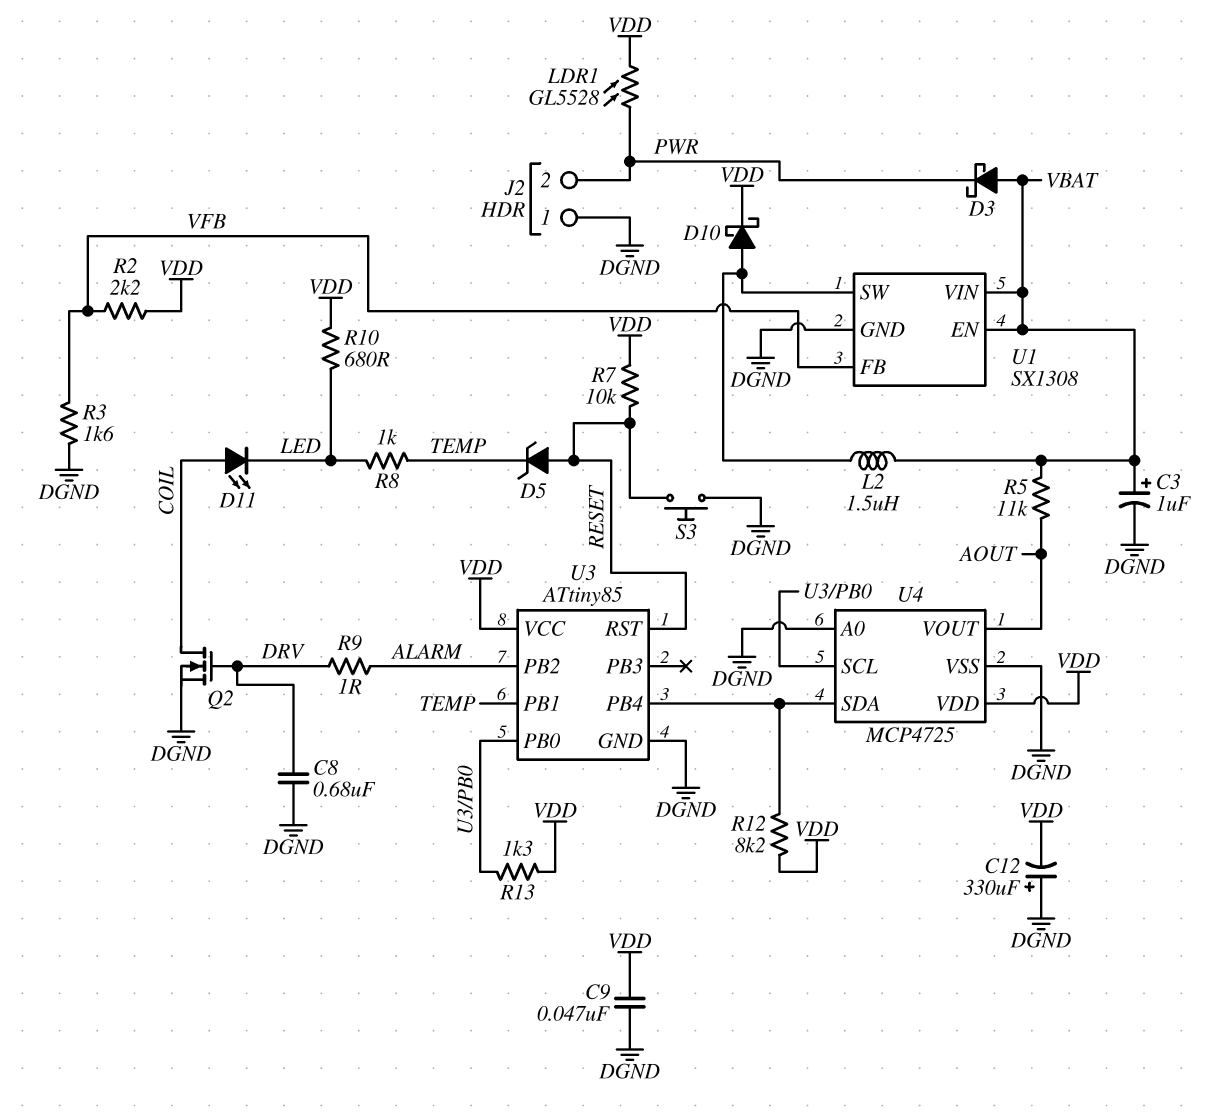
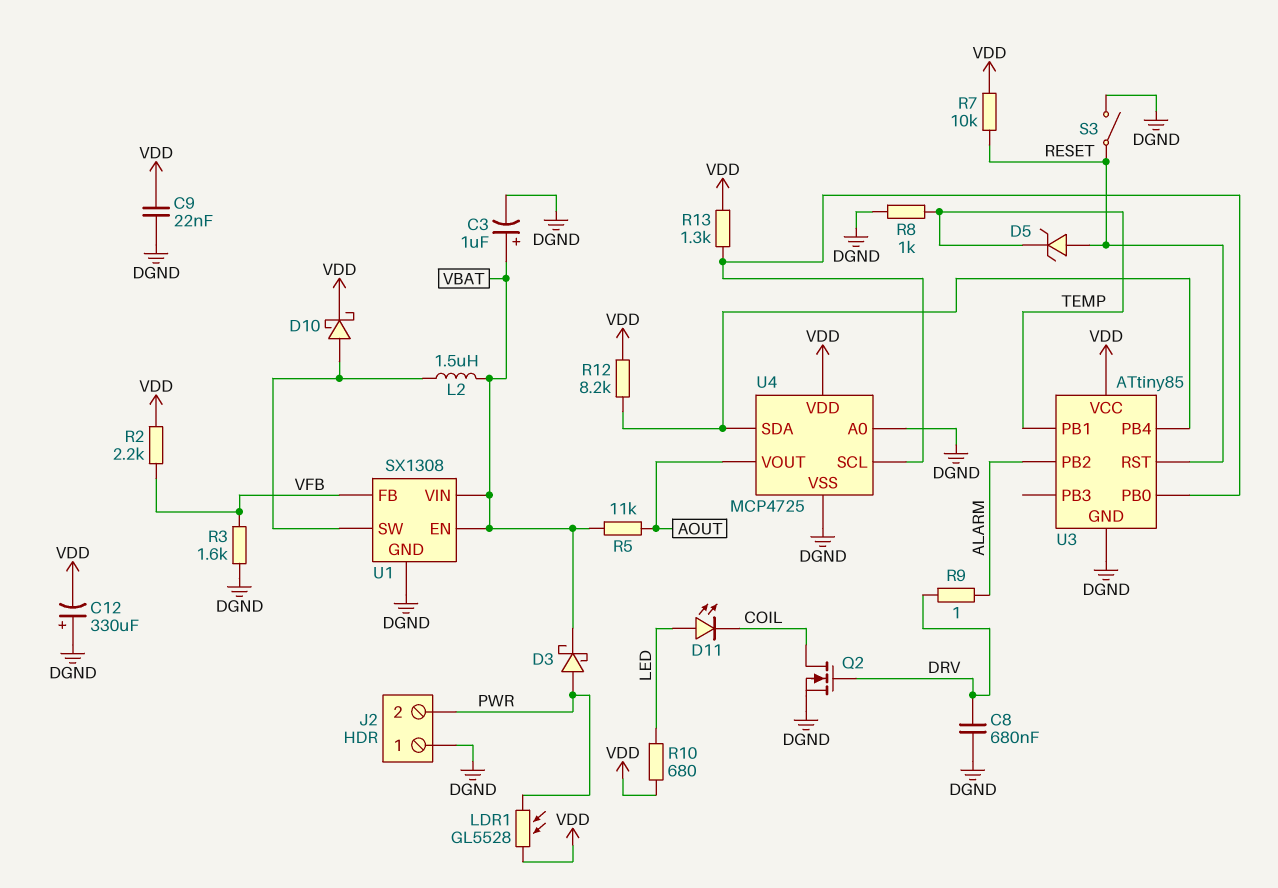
C9: 47nF (DGND, VDD) -> 22nF (DGND, VDD)
D3: schottky (A VBAT, K PWR) -> schottky (A PWR, K VBAT)
D11: LED (A COIL, K LED) -> LED (A LED, K COIL)
R8: 1k (LED, TEMP) -> 1k (DGND, TEMP)
S3: button (DGND, RESET) -> switch (DGND, RESET)

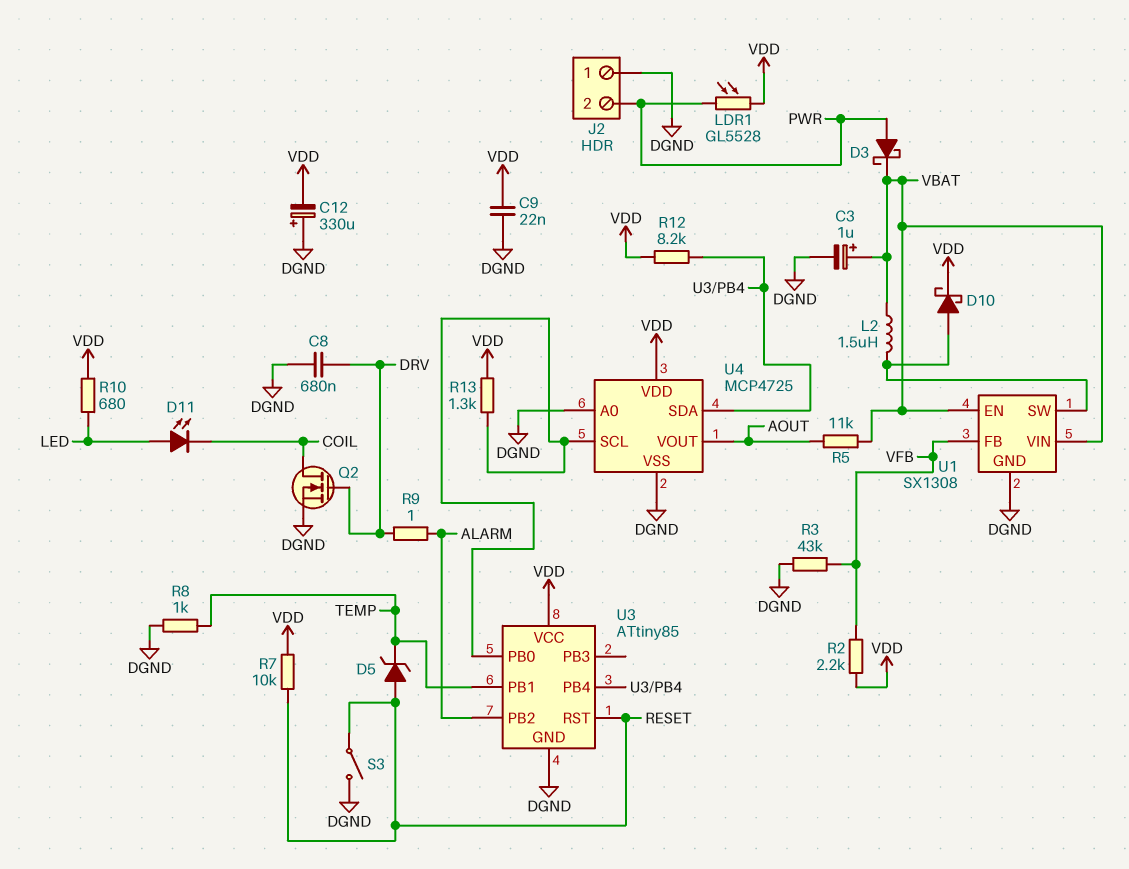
R3: 1.6k (DGND, VFB) -> 43k (DGND, VFB)

